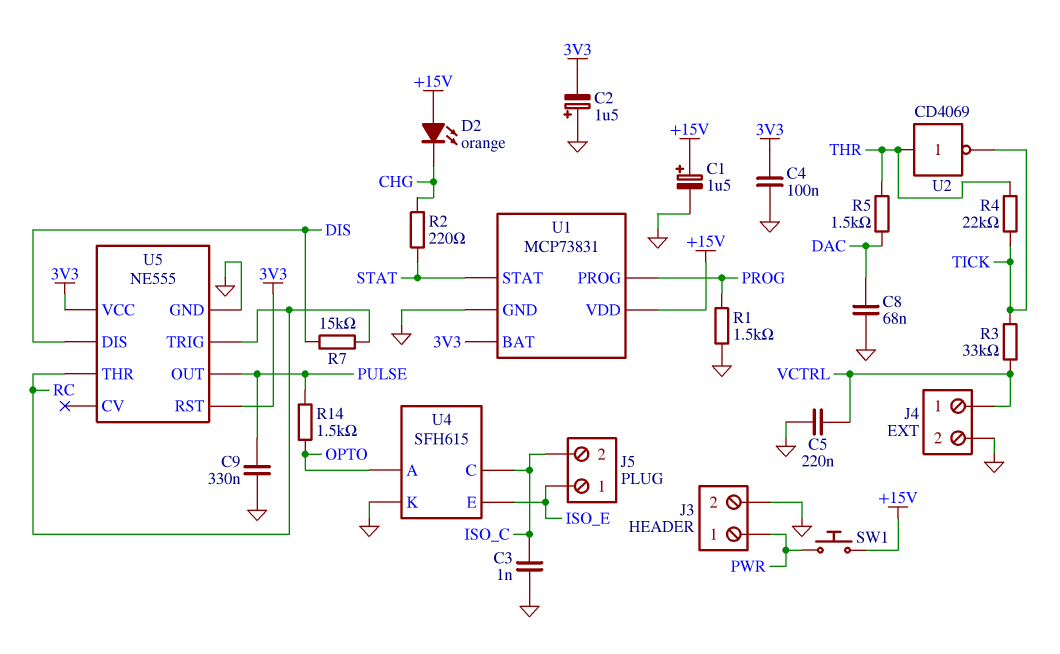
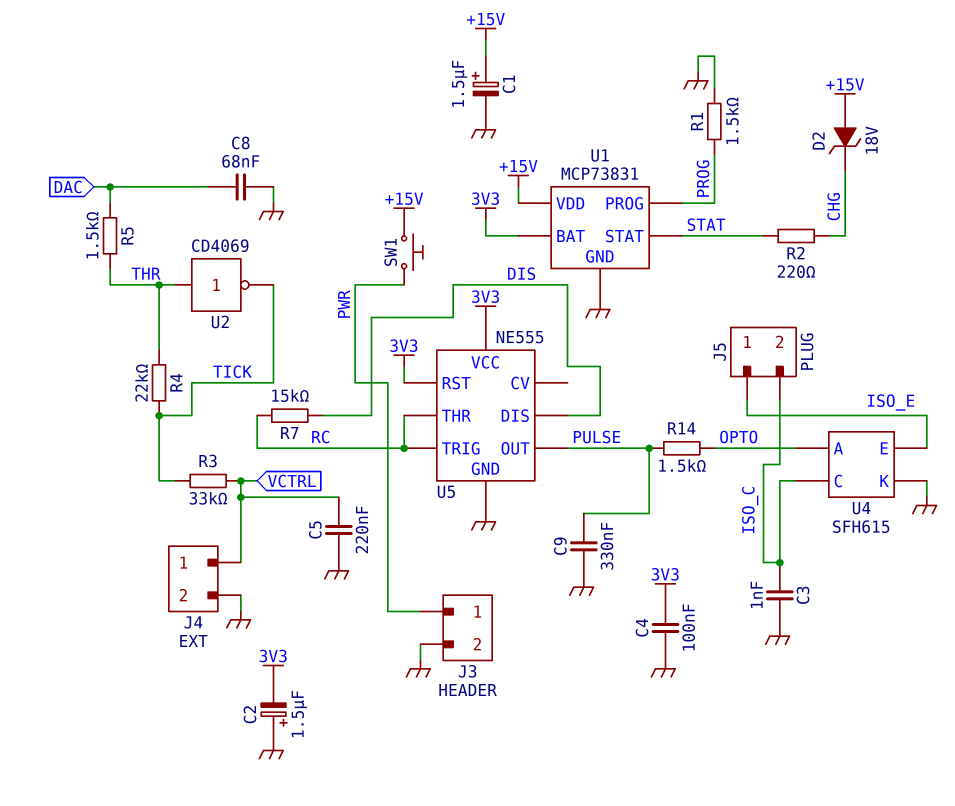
D2: LED orange (A +15V, K CHG) -> zener 18V (A +15V, K CHG)

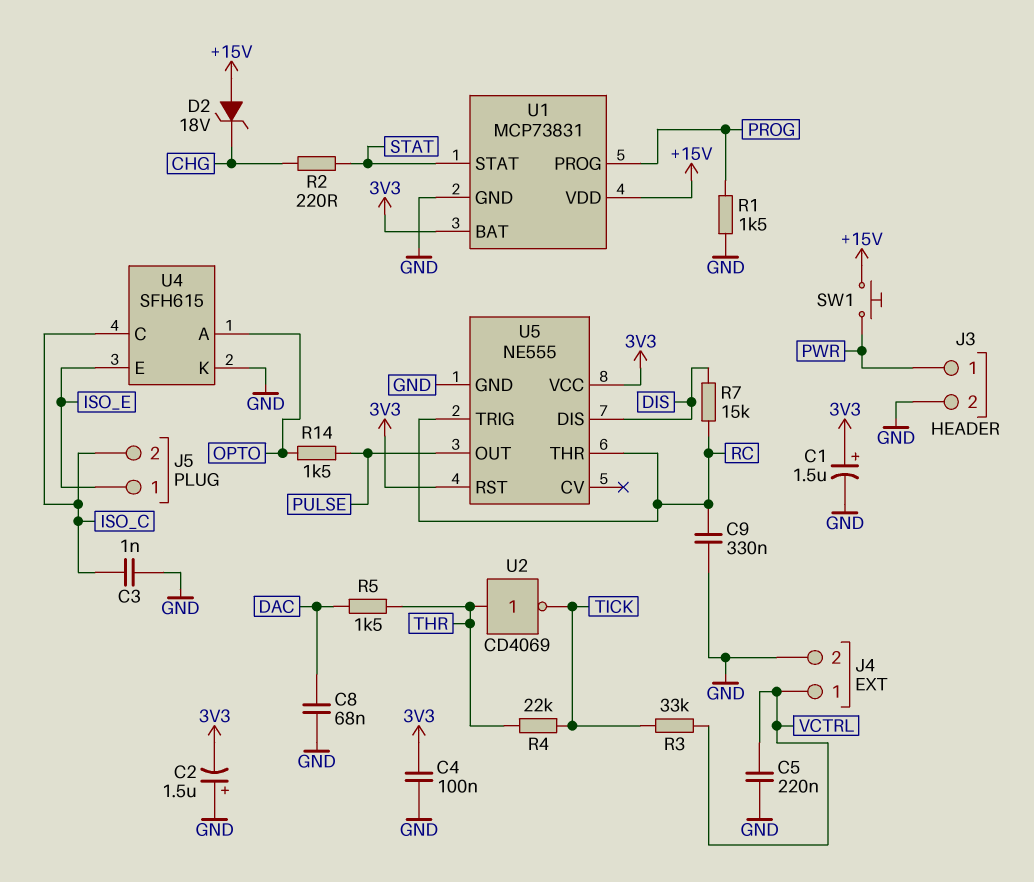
C1: 1.5uF (plus +15V, minus GND) -> 1.5uF (plus 3V3, minus GND)
C9: 330nF (GND, PULSE) -> 330nF (GND, RC)

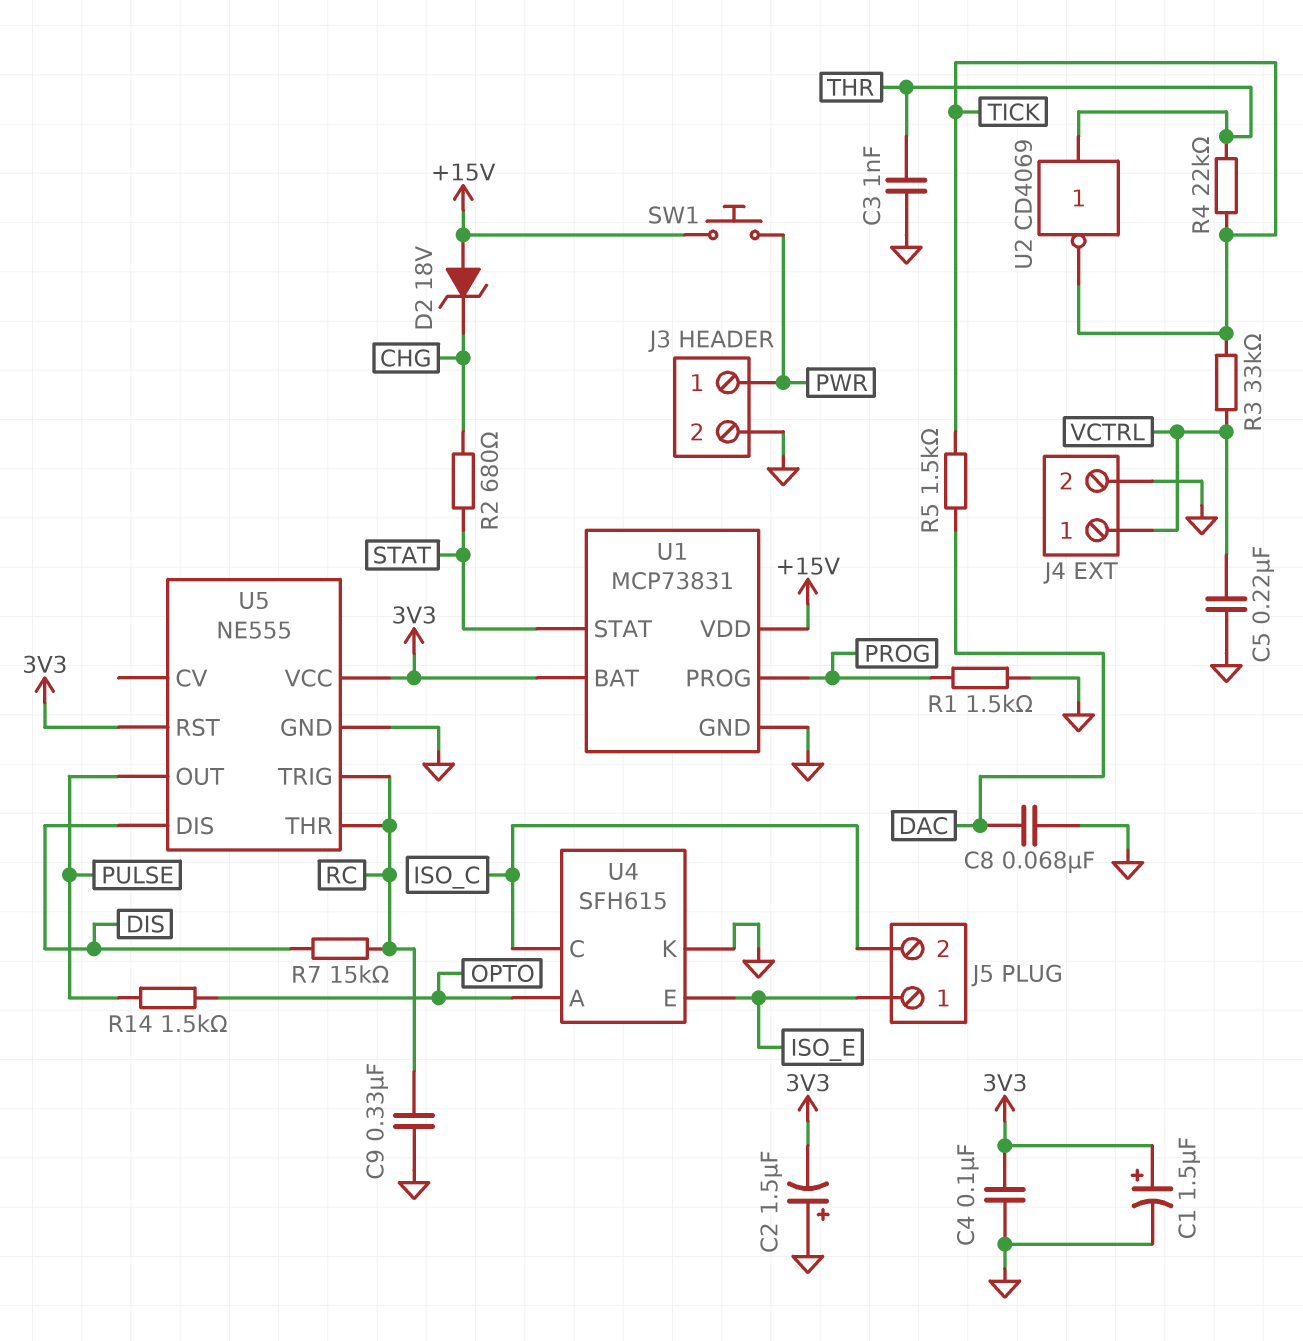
C3: 1nF (GND, ISO_C) -> 1nF (GND, THR)
R2: 220 (CHG, STAT) -> 680 (CHG, STAT)
R5: 1.5k (DAC, THR) -> 1.5k (DAC, TICK)

